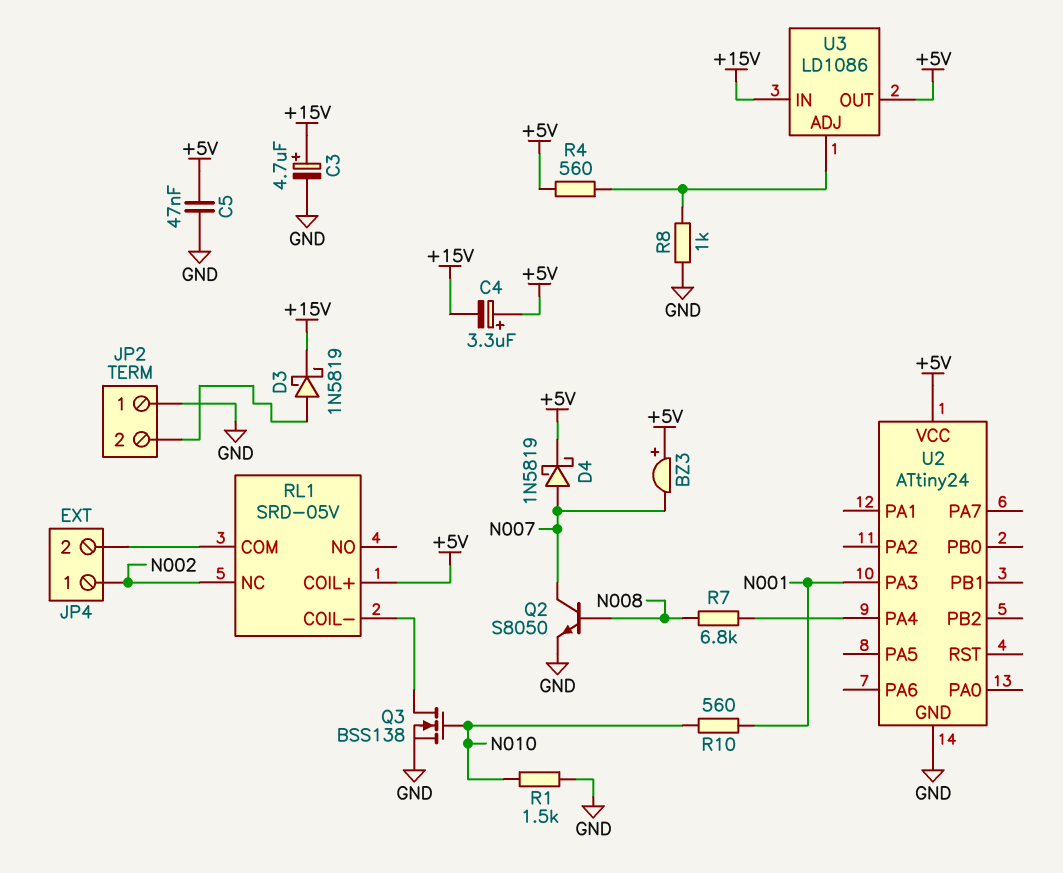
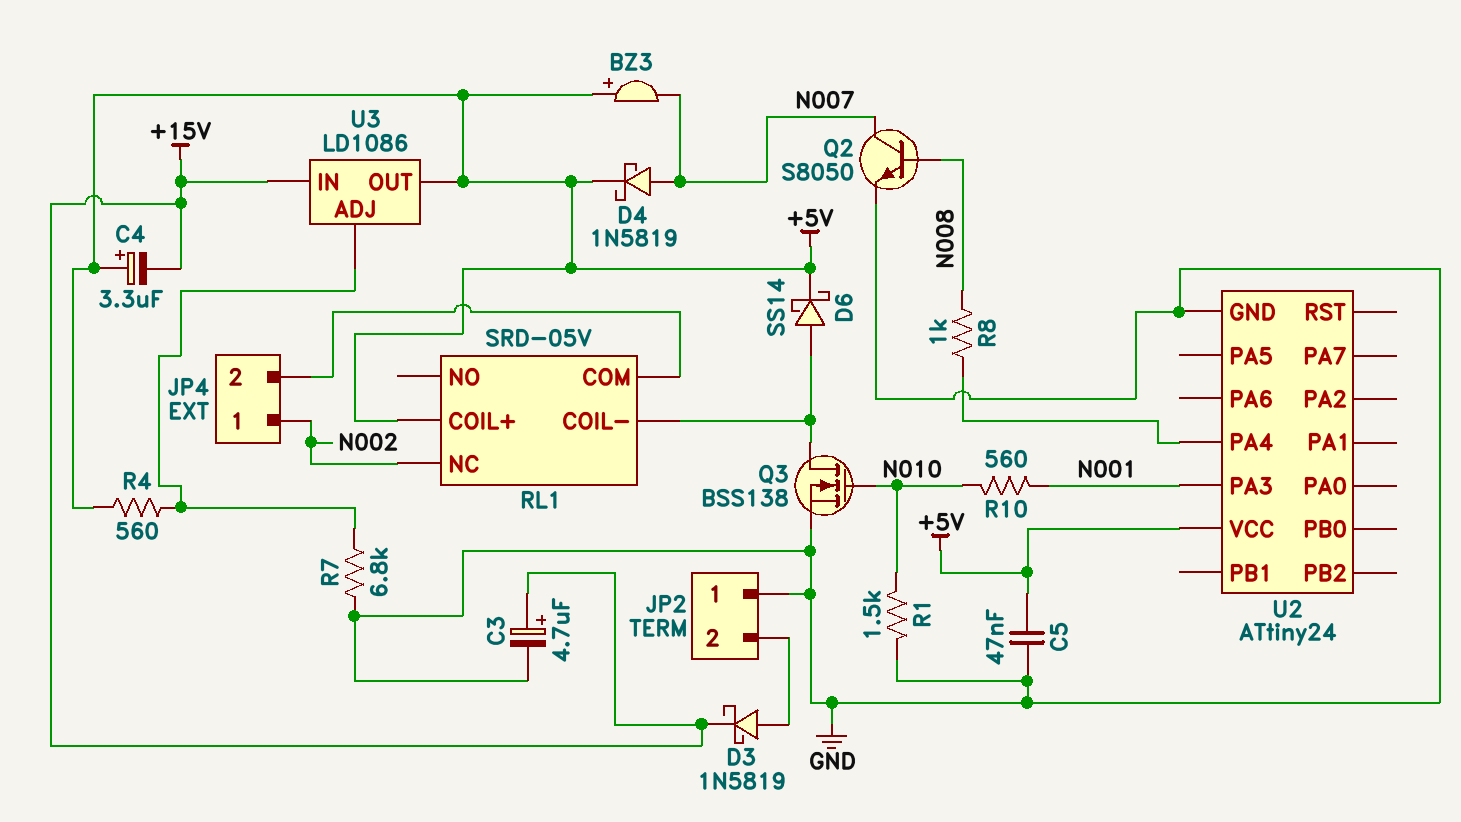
D6: none -> schottky SS14 (A RL1/COIL-, K +5V)
R7: 6.8k (N008, U2/PA4) -> 6.8k (GND, U3/ADJ)
R8: 1k (GND, U3/ADJ) -> 1k (N008, U2/PA4)

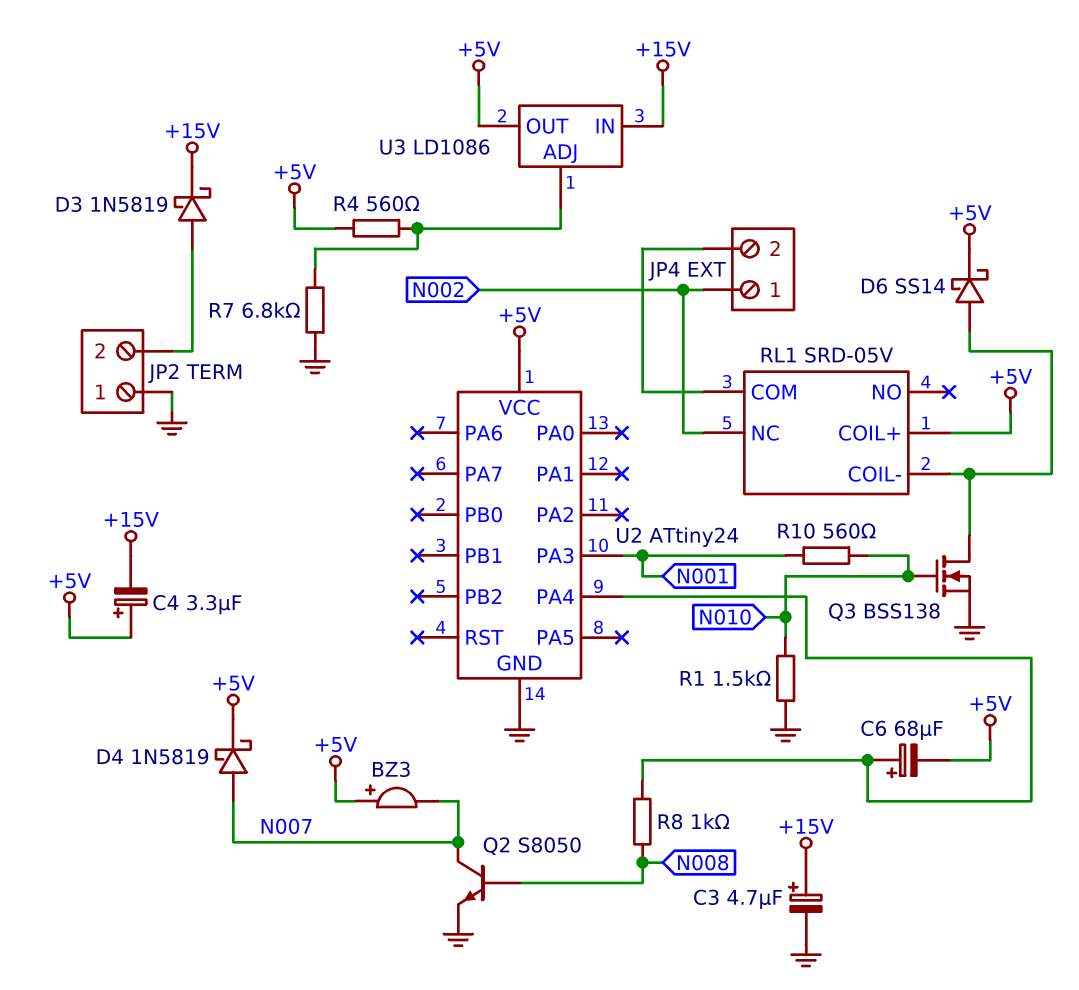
C5: 47nF (+5V, GND) -> none
C6: none -> 68uF (plus U2/PA4, minus +5V)

